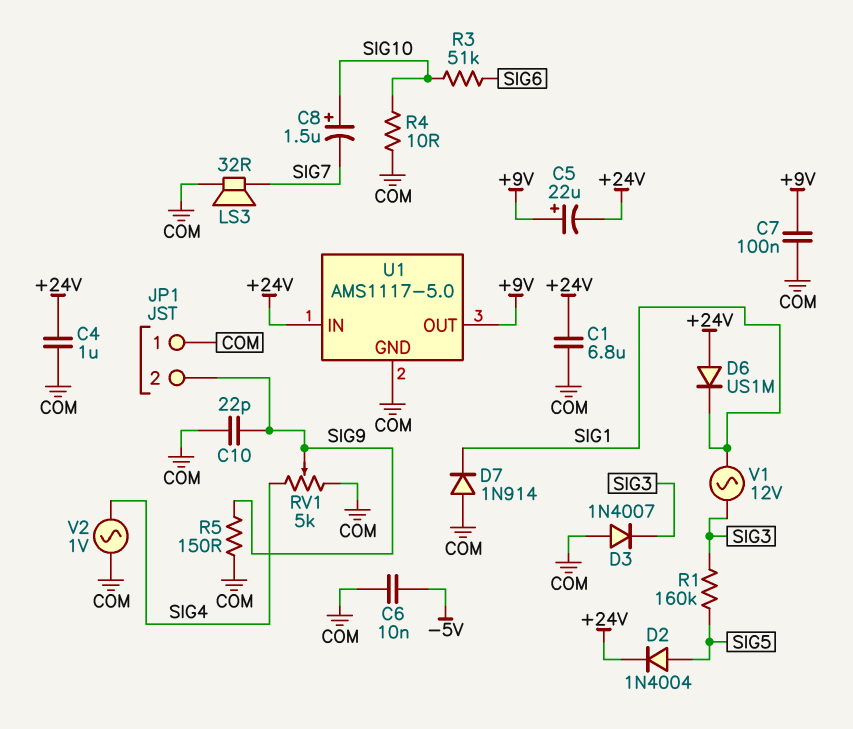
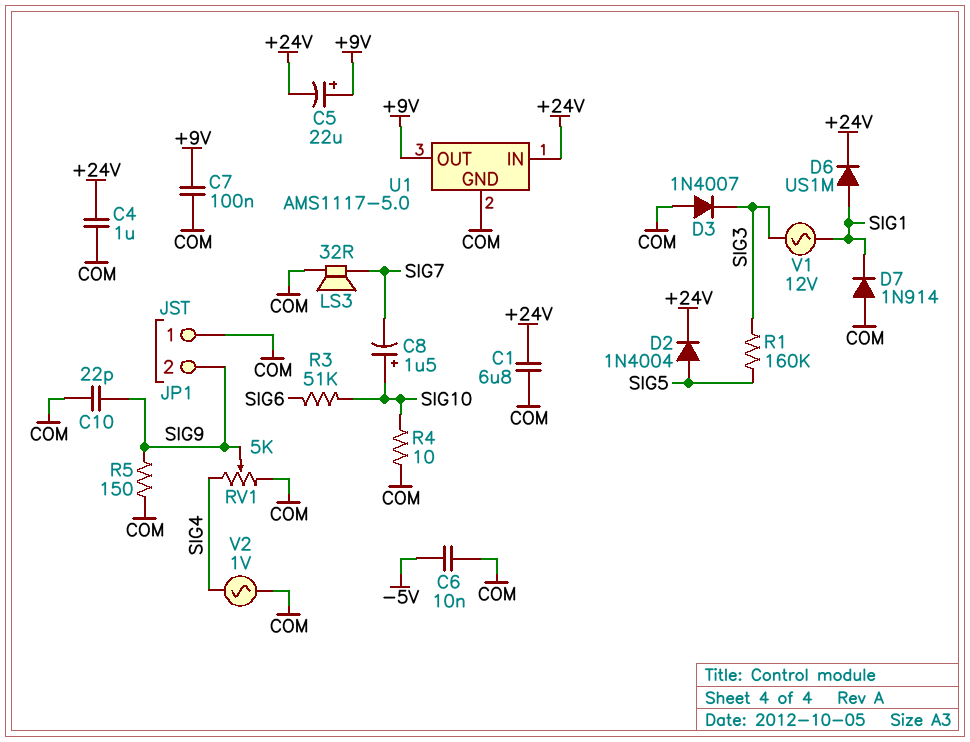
D6: diode US1M (A +24V, K SIG1) -> diode US1M (A SIG1, K +24V)

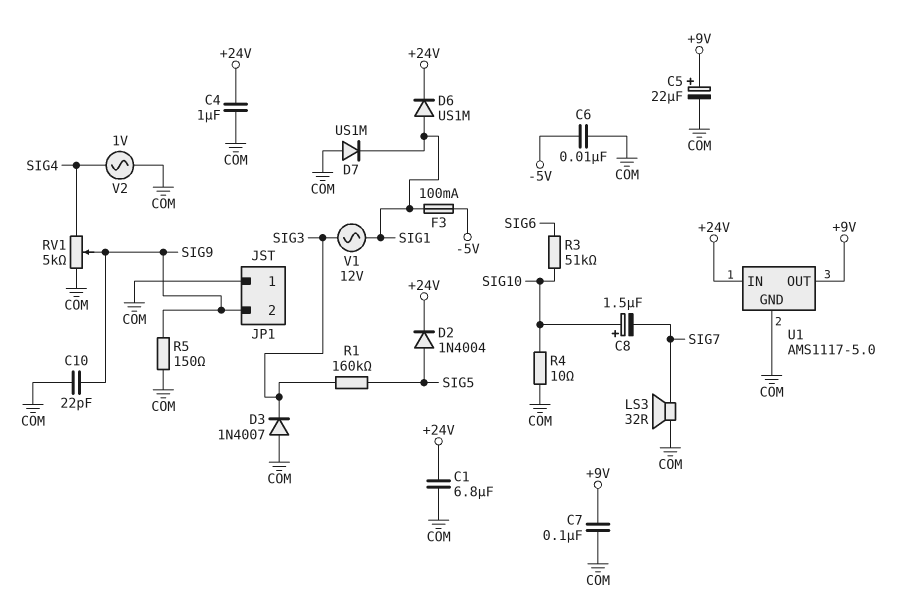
C5: 22uF (plus +9V, minus +24V) -> 22uF (plus +9V, minus COM)
D7: diode 1N914 (A COM, K SIG1) -> diode US1M (A COM, K SIG1)
F3: none -> 100mA (-5V, SIG1)

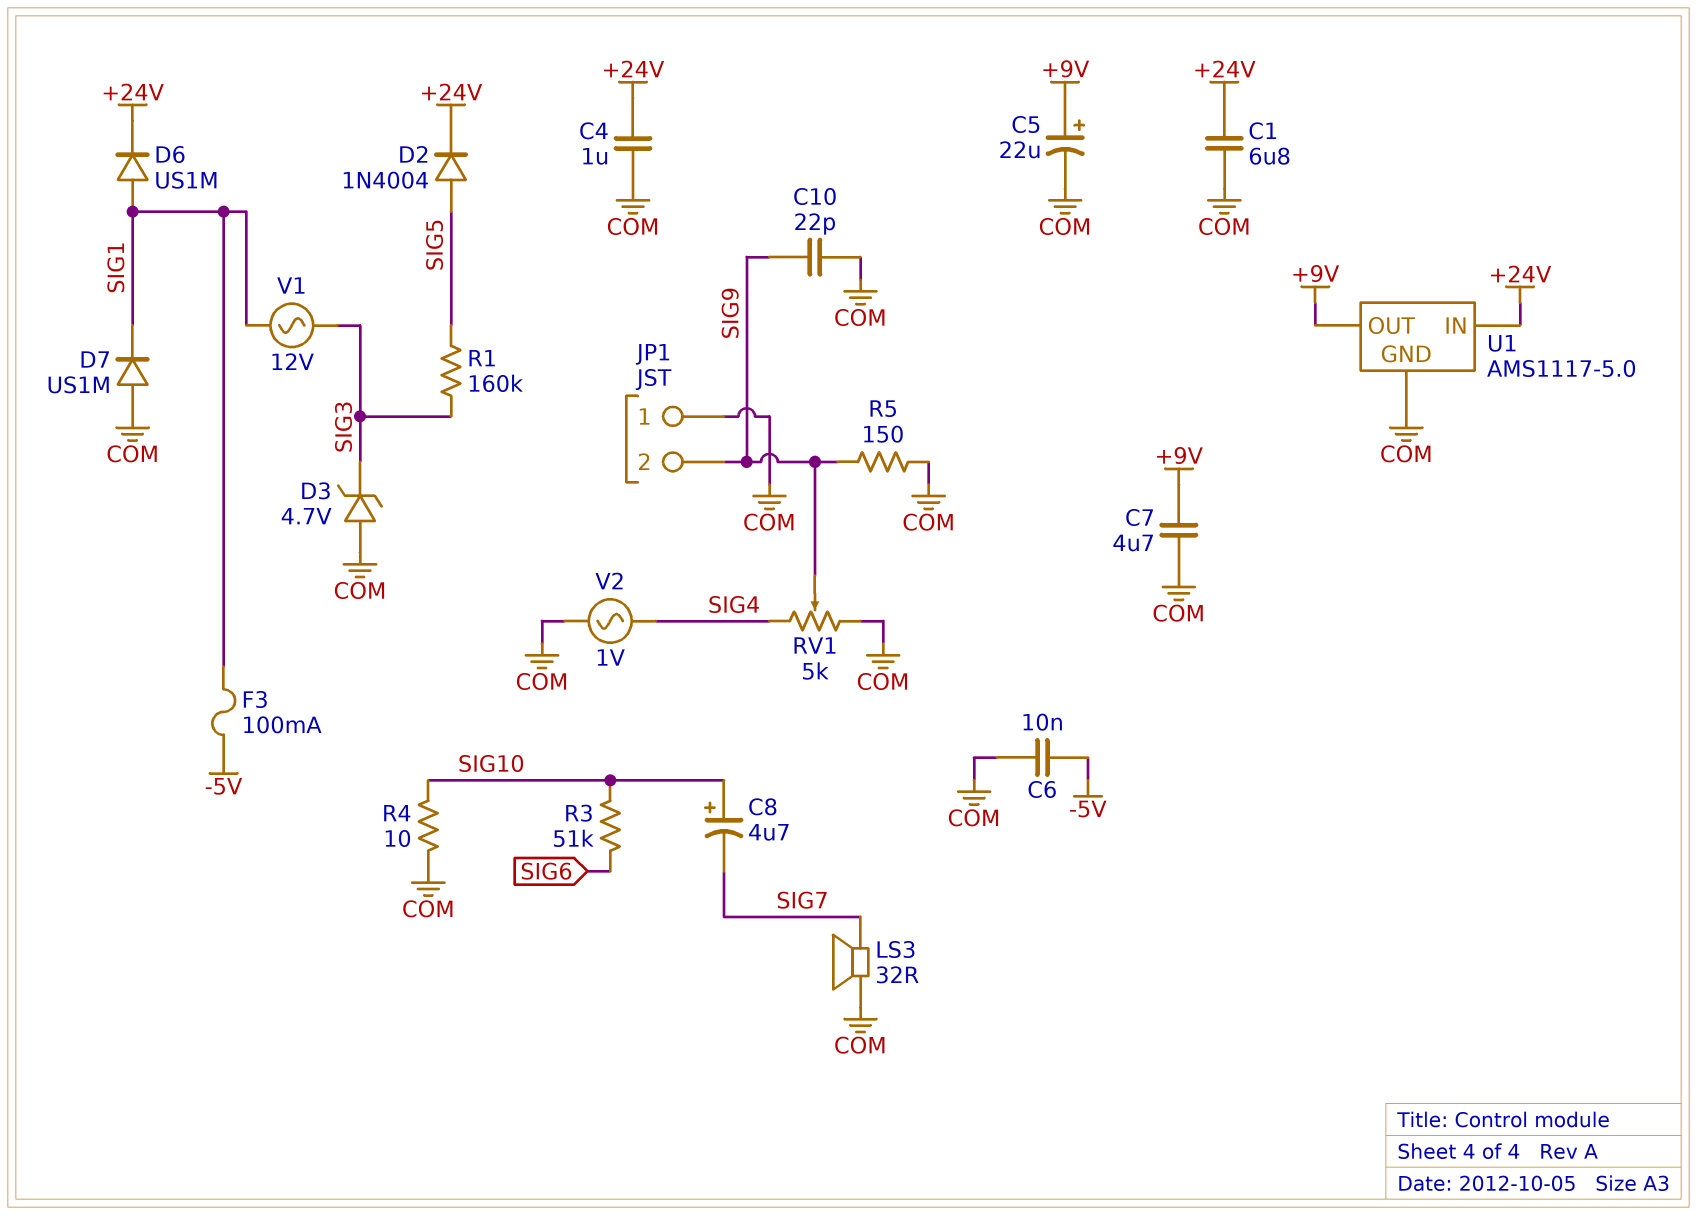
C7: 100nF (+9V, COM) -> 4.7uF (+9V, COM)
C8: 1.5uF (plus SIG10, minus SIG7) -> 4.7uF (plus SIG10, minus SIG7)
D3: diode 1N4007 (A COM, K SIG3) -> zener 4.7V (A COM, K SIG3)

